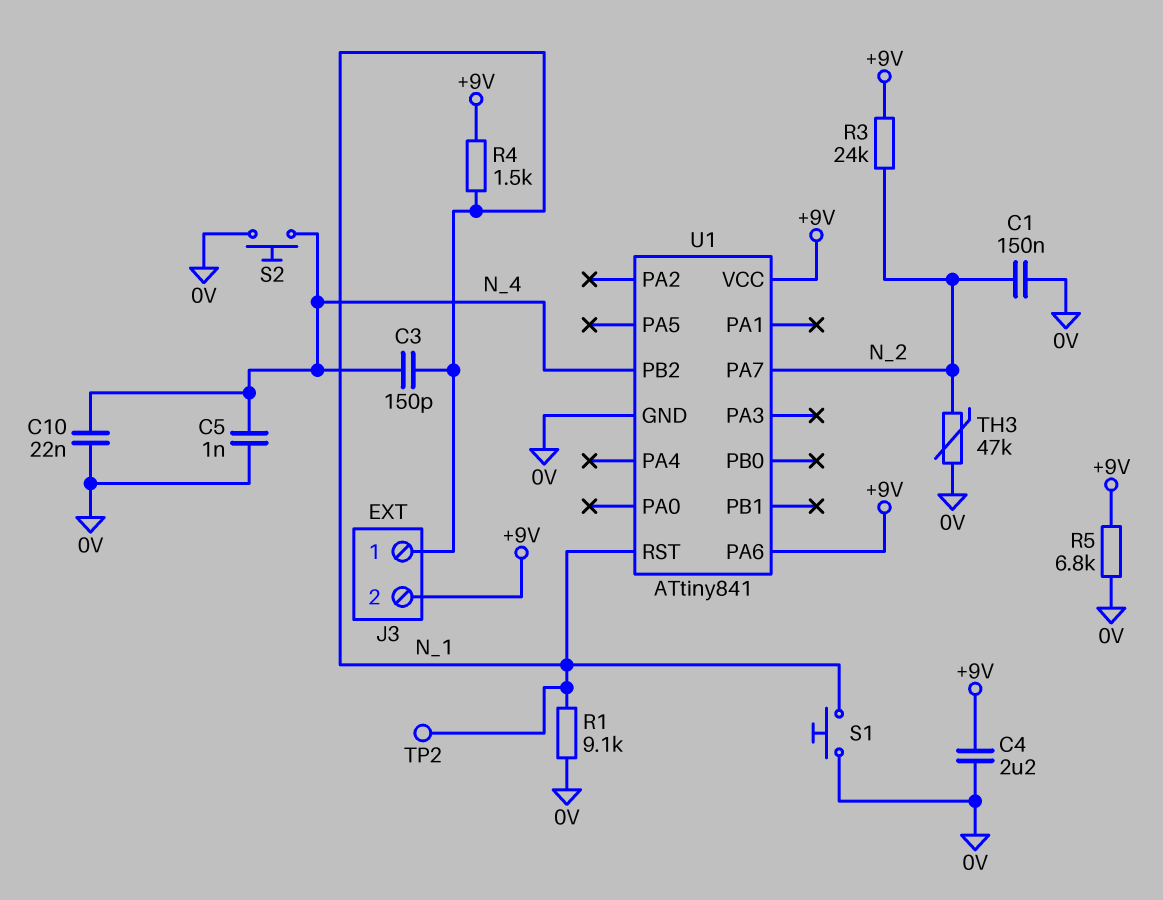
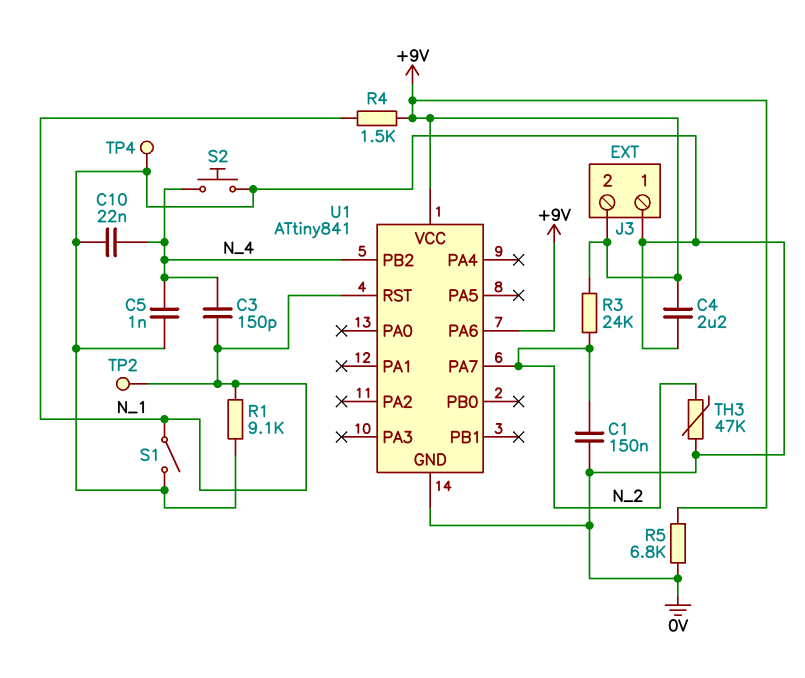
J3 pin 1: N_1 -> 0V
S1: button (0V, N_1) -> switch (0V, N_1)
TP4: none -> test point (0V)

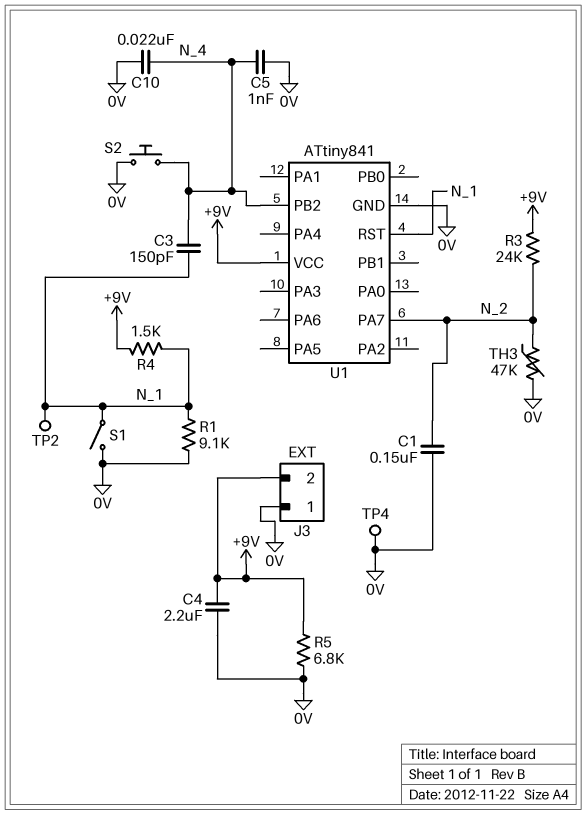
U1 pin PA6: +9V -> none

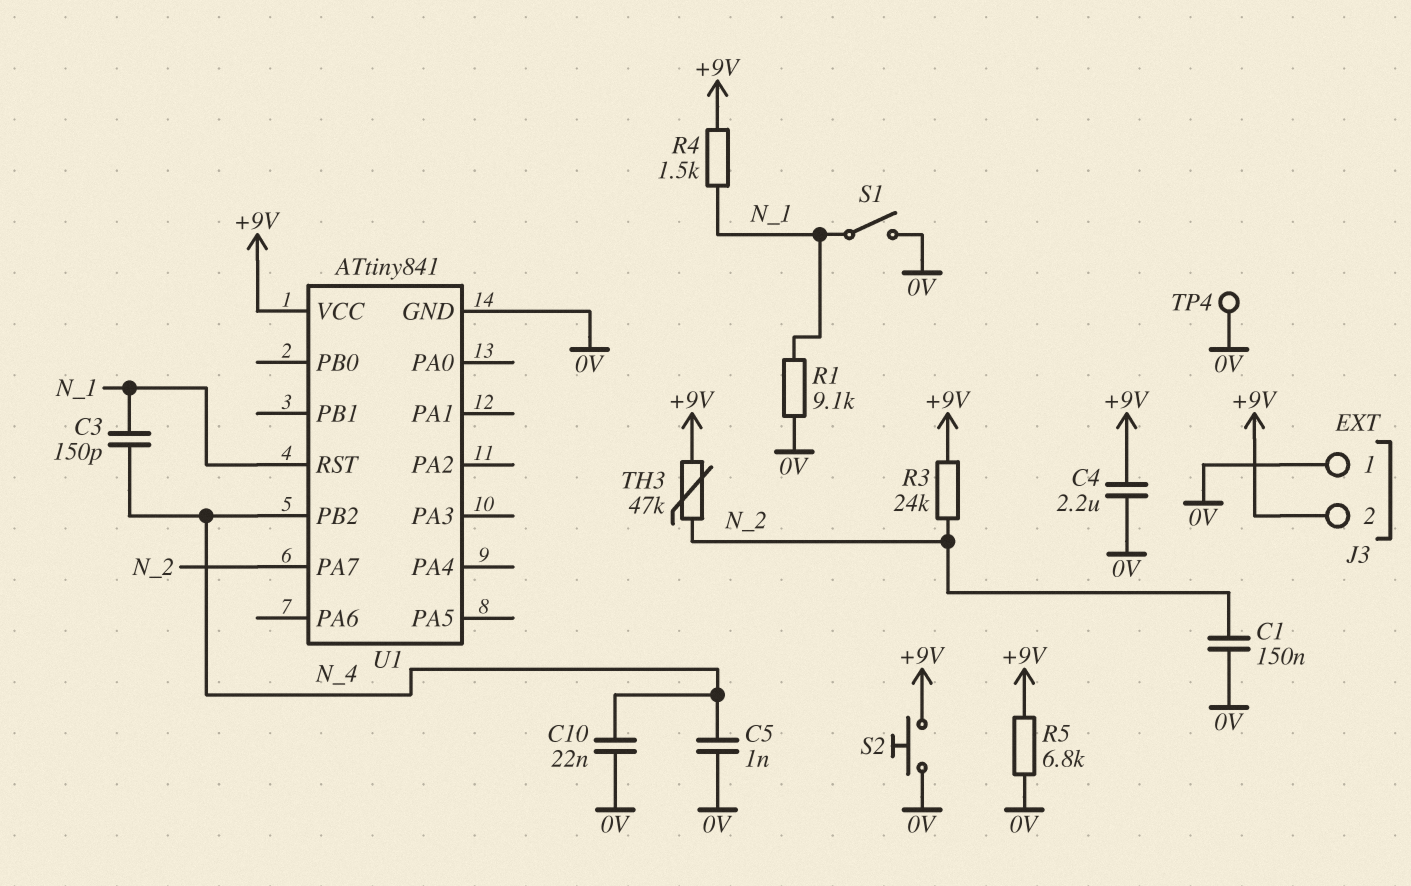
S2: button (0V, N_4) -> button (+9V, 0V)
TH3: 47k (0V, N_2) -> 47k (+9V, N_2)
TP2: test point (N_1) -> none

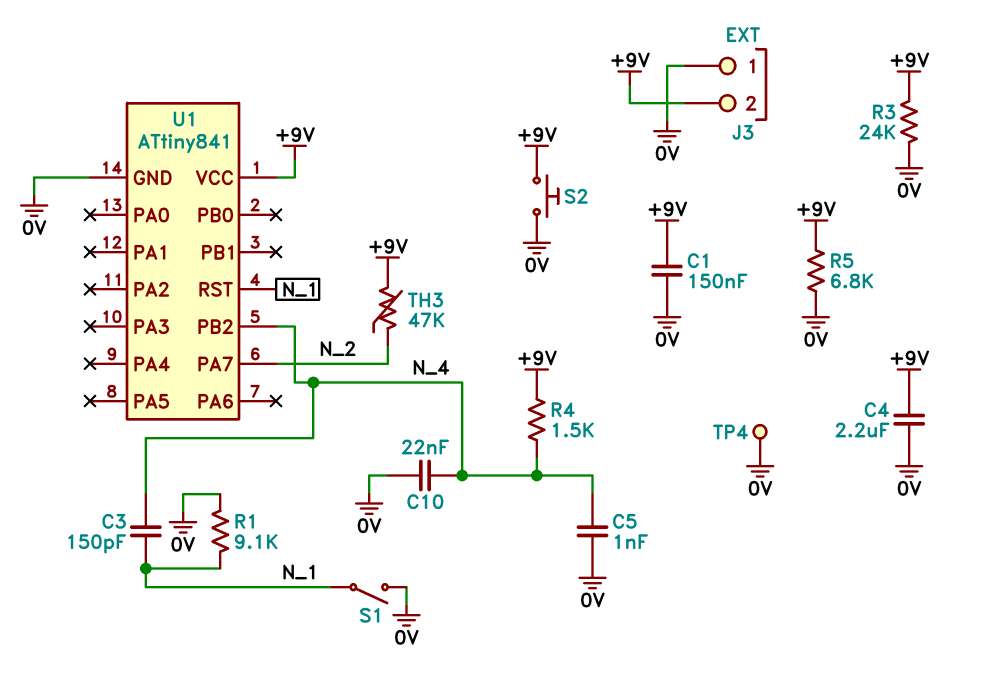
C1: 150nF (0V, N_2) -> 150nF (+9V, 0V)
R3: 24k (+9V, N_2) -> 24k (+9V, 0V)
R4: 1.5k (+9V, N_1) -> 1.5k (+9V, N_4)

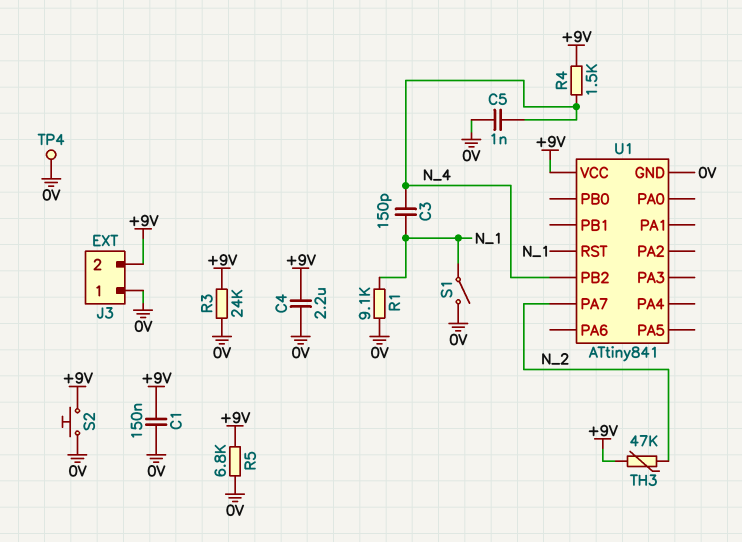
C10: 22nF (0V, N_4) -> none

